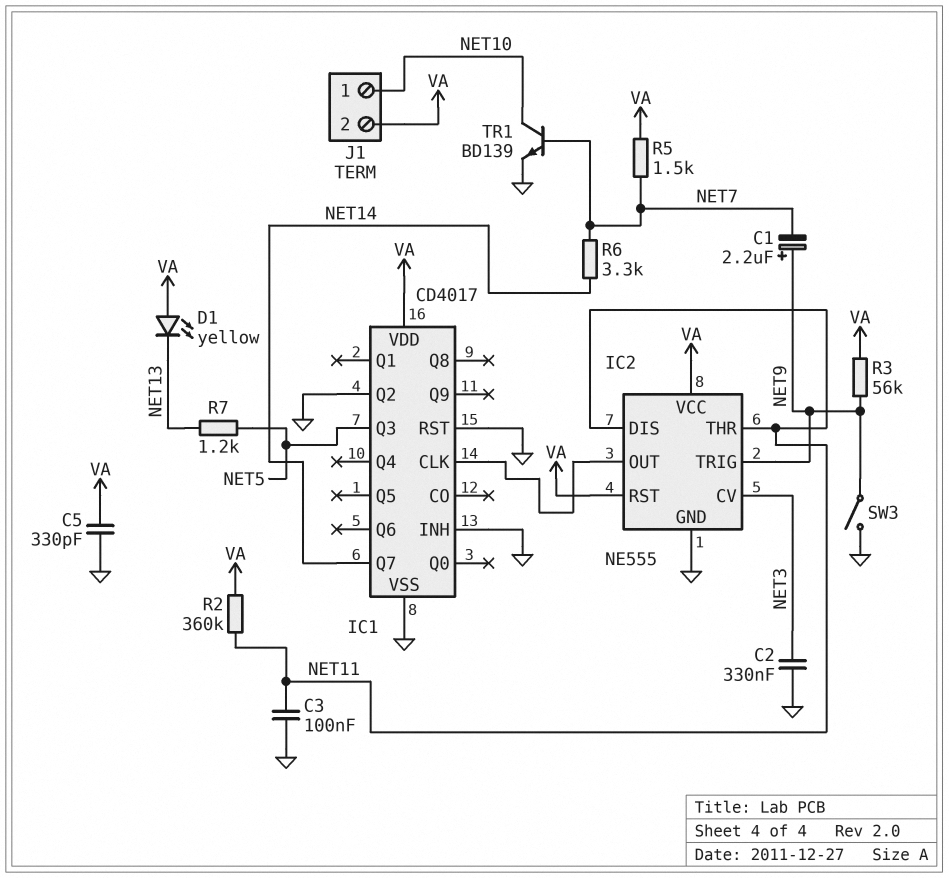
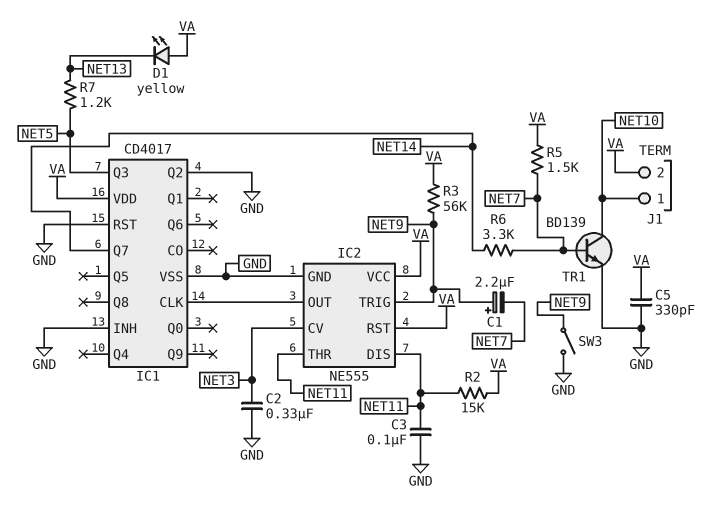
R2: 360k (NET11, VA) -> 15k (NET11, VA)

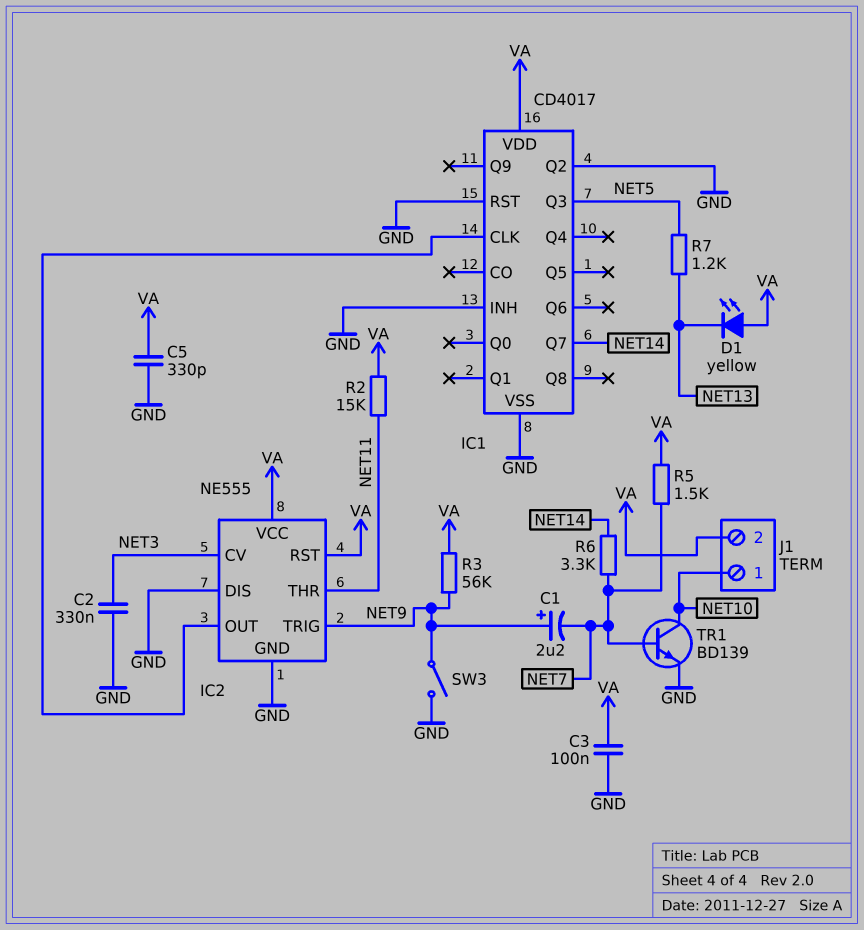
C3: 100nF (GND, NET11) -> 100nF (GND, VA)
IC2 pin DIS: NET11 -> GND

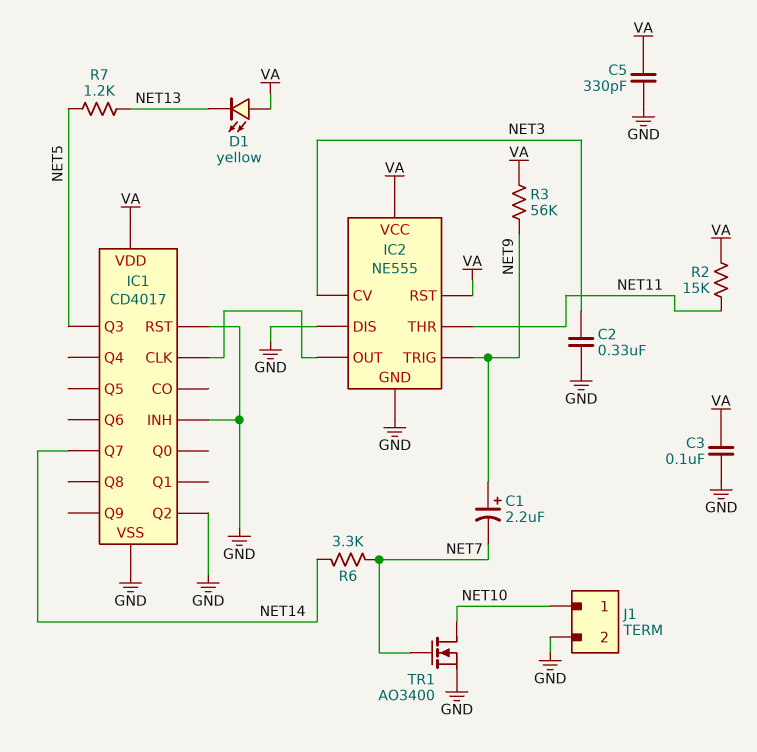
J1 pin 2: VA -> GND
R5: 1.5k (NET7, VA) -> none
SW3: switch (GND, NET9) -> none
TR1: NPN BD139 (B NET7, C NET10, E GND) -> NMOS AO3400 (G NET7, D NET10, S GND)

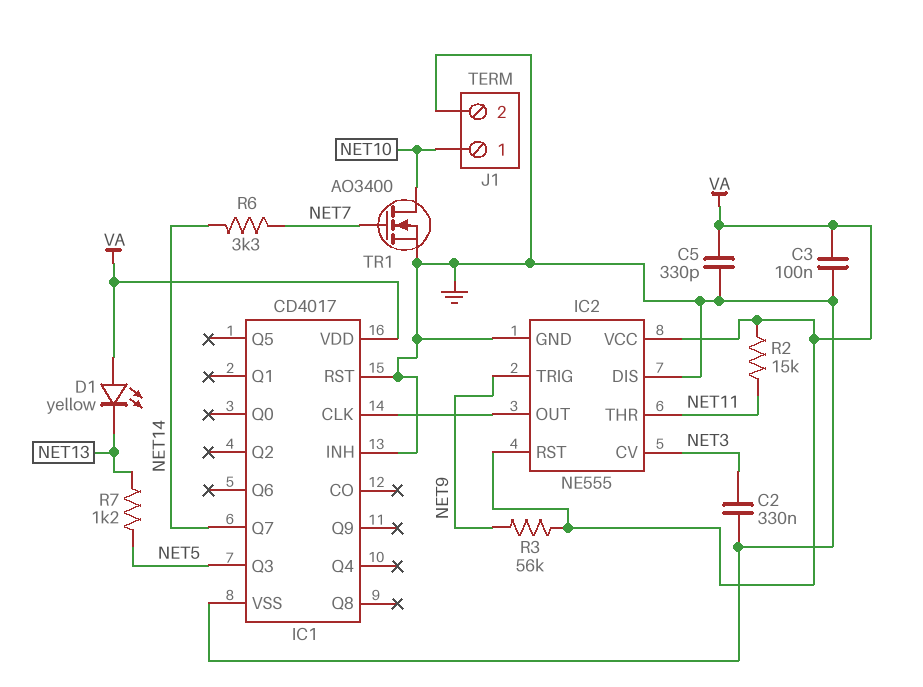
C1: 2.2uF (plus NET9, minus NET7) -> none
IC1 pin Q2: GND -> none

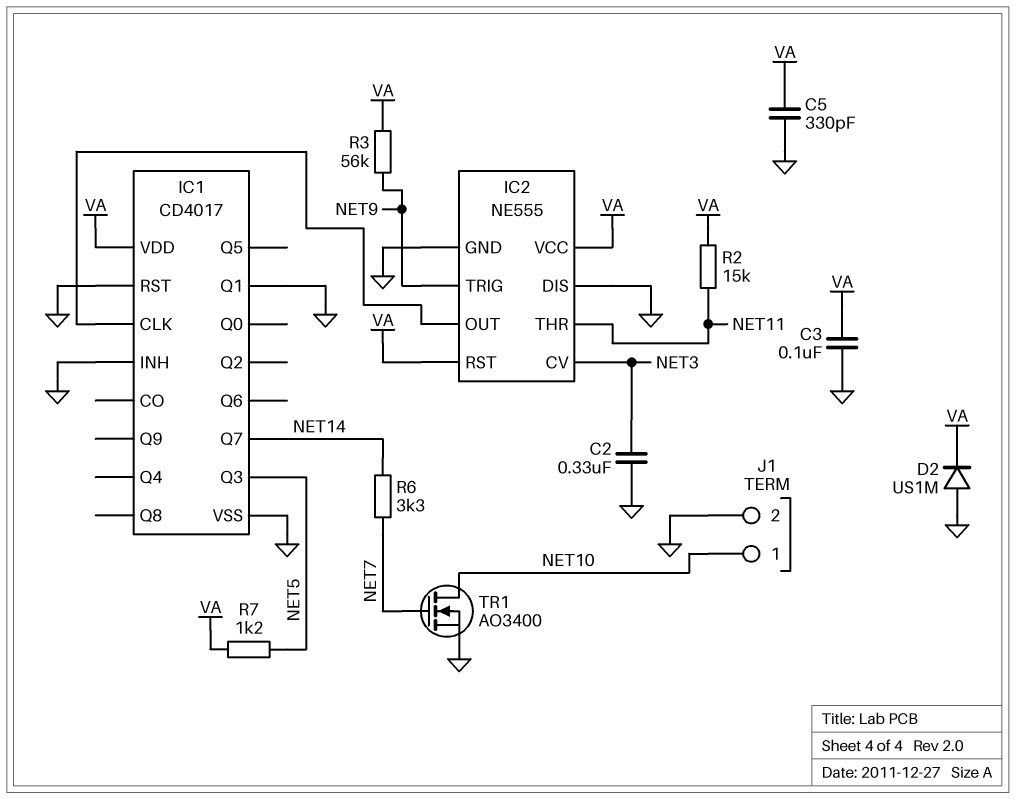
D1: LED yellow (A VA, K NET13) -> none
D2: none -> diode US1M (A GND, K VA)
IC1 pin Q1: none -> GND
R7: 1.2k (NET5, NET13) -> 1.2k (NET5, VA)

